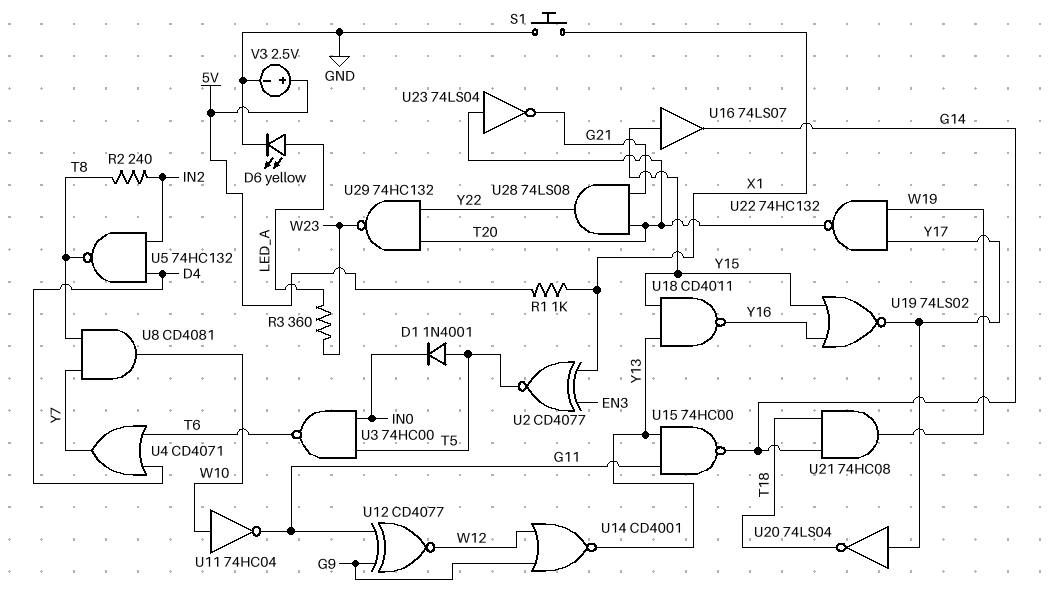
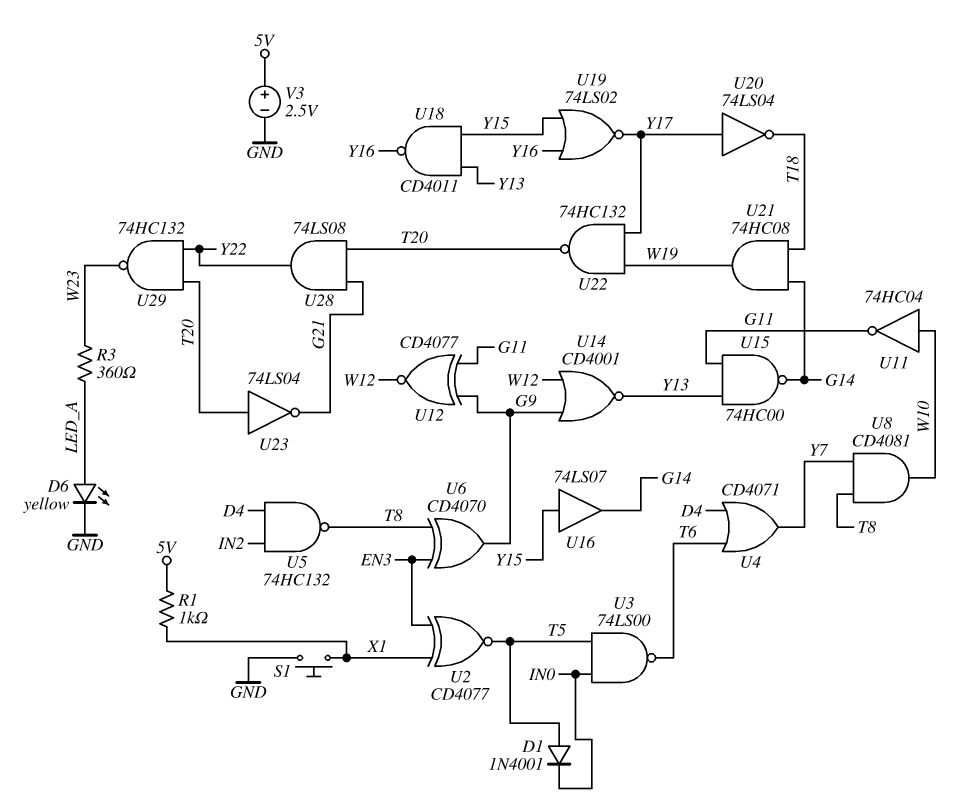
R2: 240 (IN2, T8) -> none
U3: NAND 74HC00 (in IN0, in T5, out T6) -> NAND 74LS00 (in IN0, in T5, out T6)
U6: none -> XOR CD4070 (in EN3, in T8, out G9)

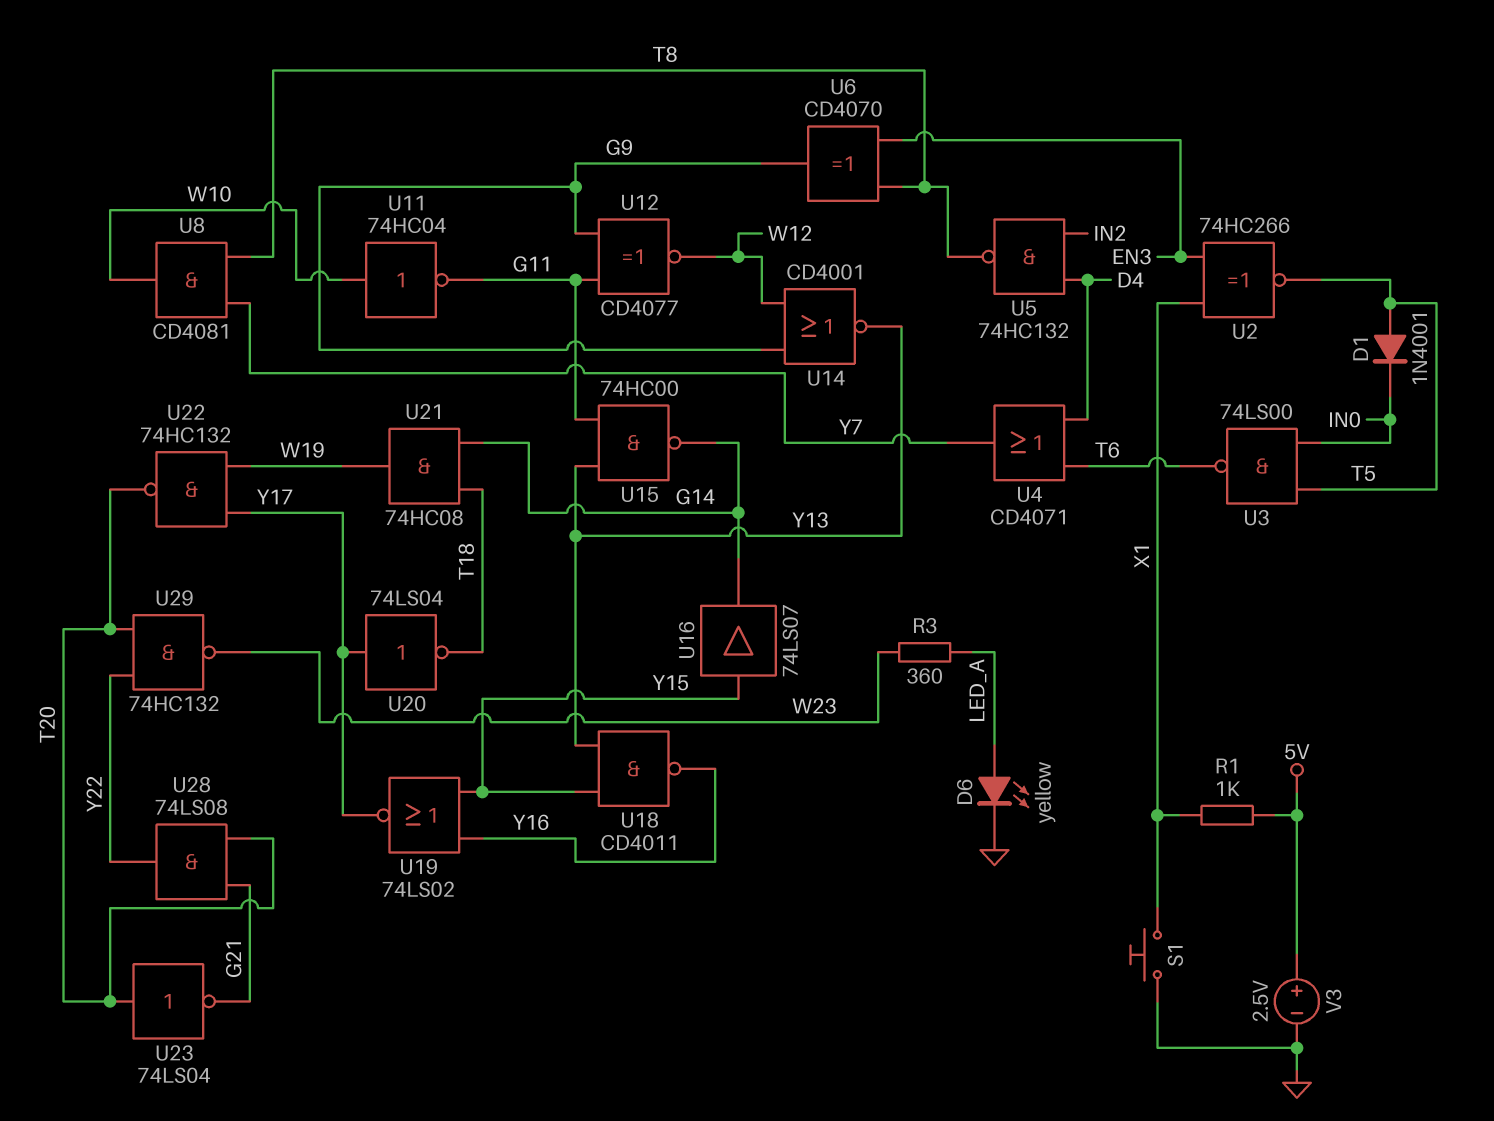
U2: XNOR CD4077 (in EN3, in X1, out T5) -> XNOR 74HC266 (in EN3, in X1, out T5)

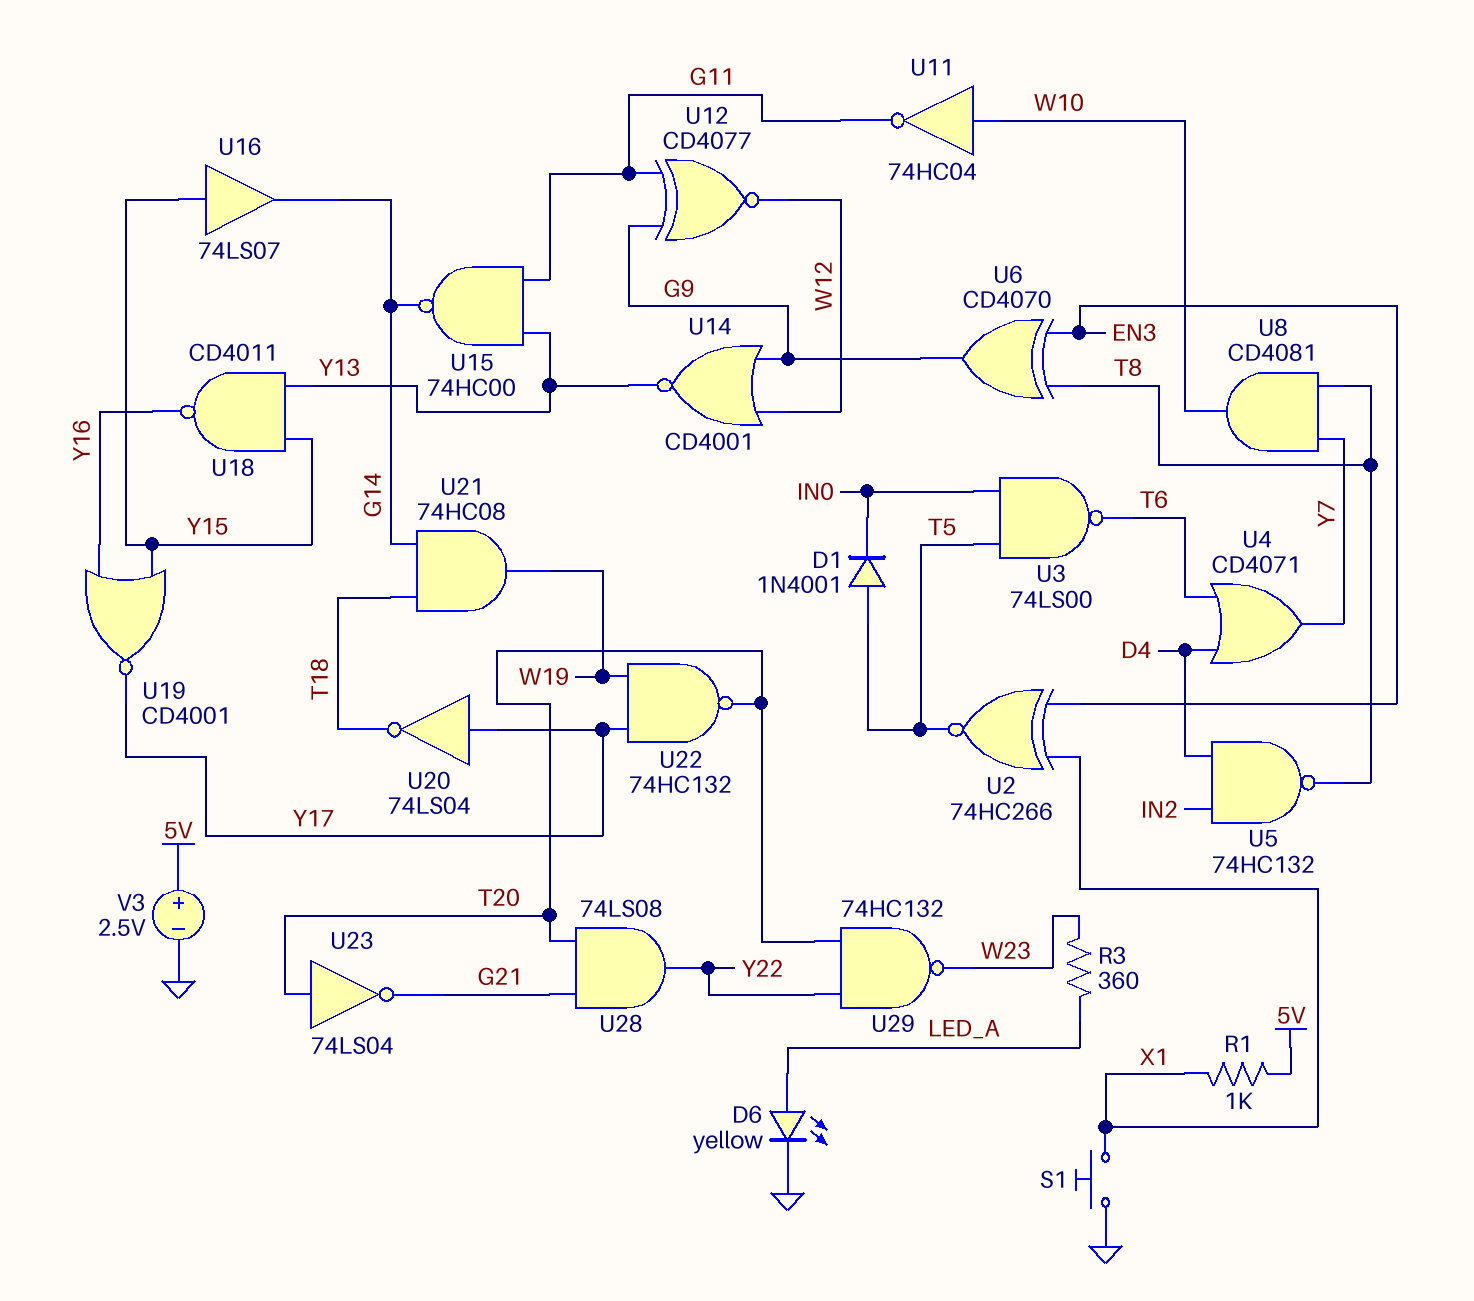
U19: NOR 74LS02 (in Y15, in Y16, out Y17) -> NOR CD4001 (in Y15, in Y16, out Y17)

